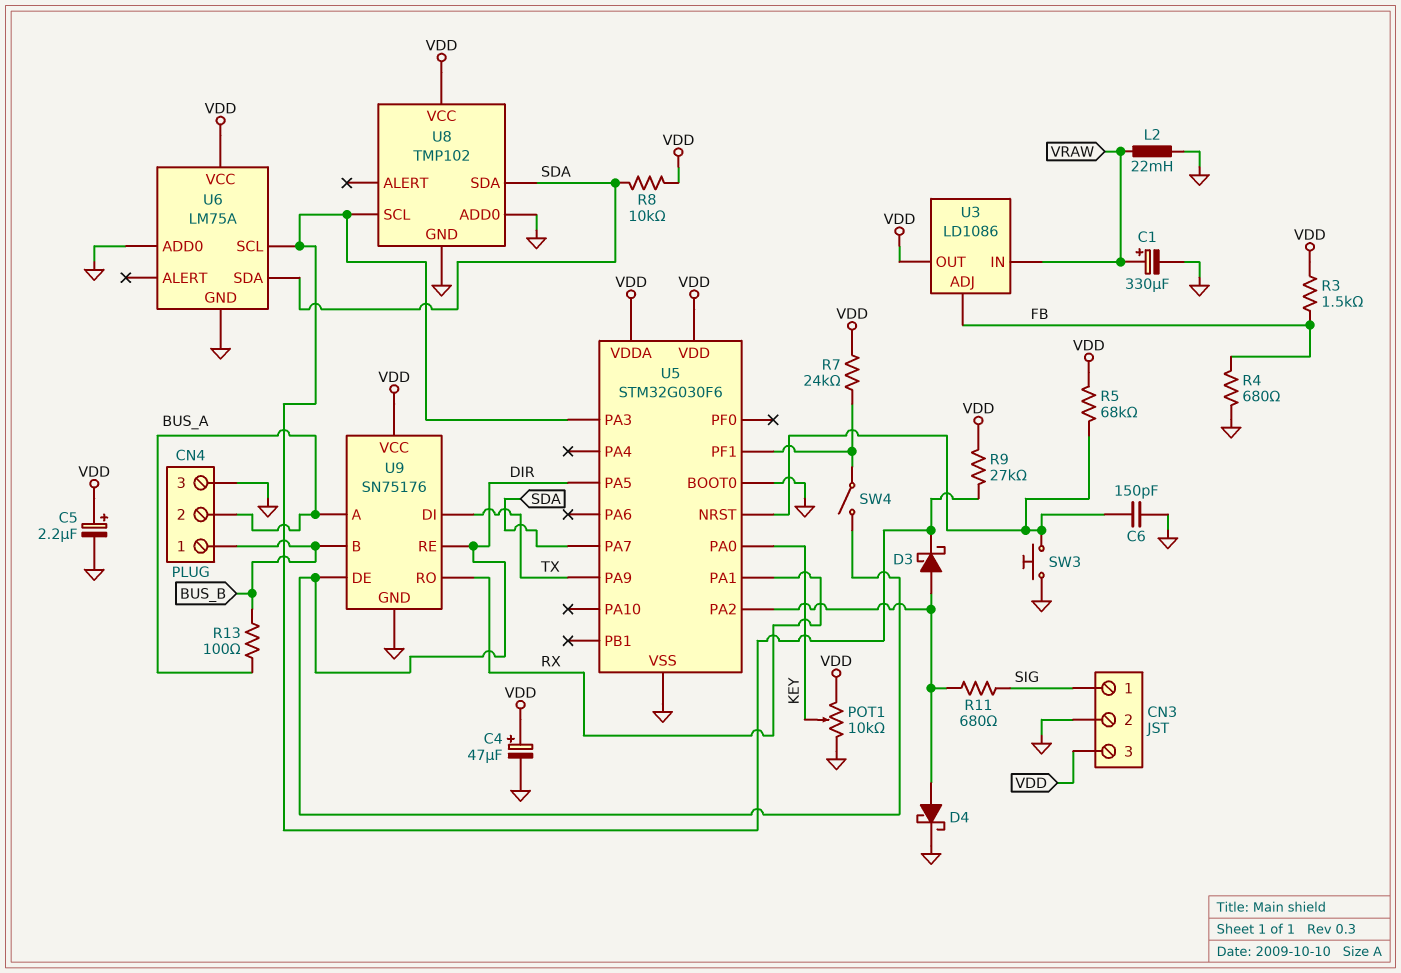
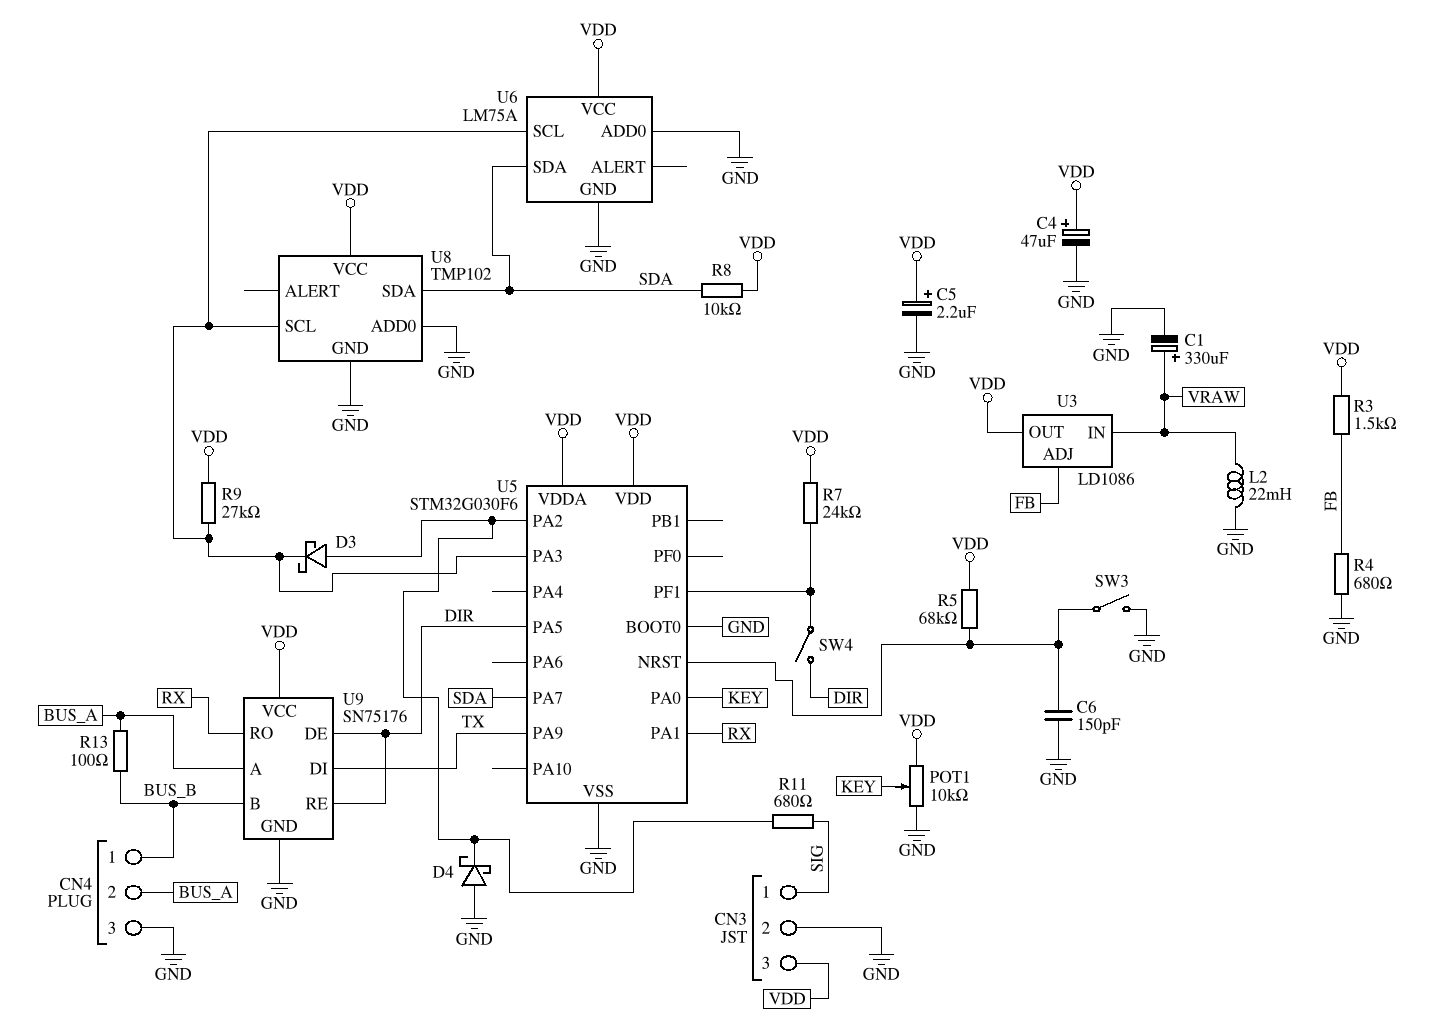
D4: schottky (A U5/PA2, K GND) -> schottky (A GND, K U5/PA2)
SW3: button (GND, U5/NRST) -> switch (GND, U5/NRST)

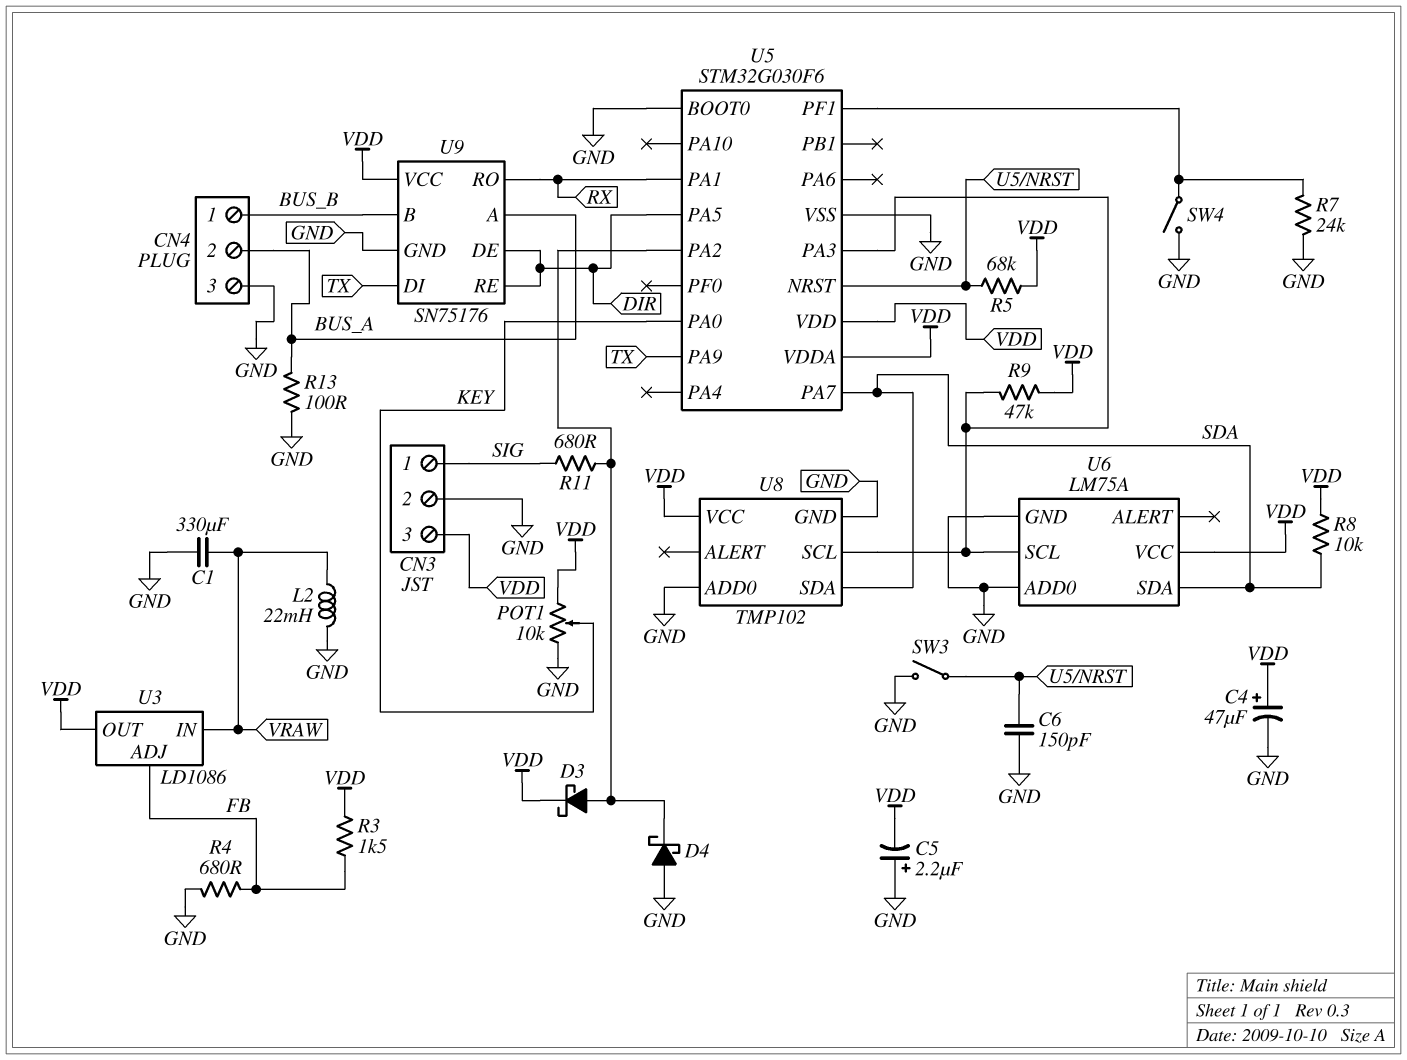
C1: 330uF (plus VRAW, minus GND) -> 330uF (GND, VRAW)
C5: 2.2uF (plus VDD, minus GND) -> 2.2uF (plus GND, minus VDD)
D3: schottky (A U5/PA2, K U5/PA3) -> schottky (A U5/PA2, K VDD)
R7: 24k (U5/PF1, VDD) -> 24k (GND, U5/PF1)
R9: 27k (U5/PA3, VDD) -> 47k (U5/PA3, VDD)
R13: 100 (BUS_A, BUS_B) -> 100 (BUS_A, GND)
SW4: switch (DIR, U5/PF1) -> switch (GND, U5/PF1)

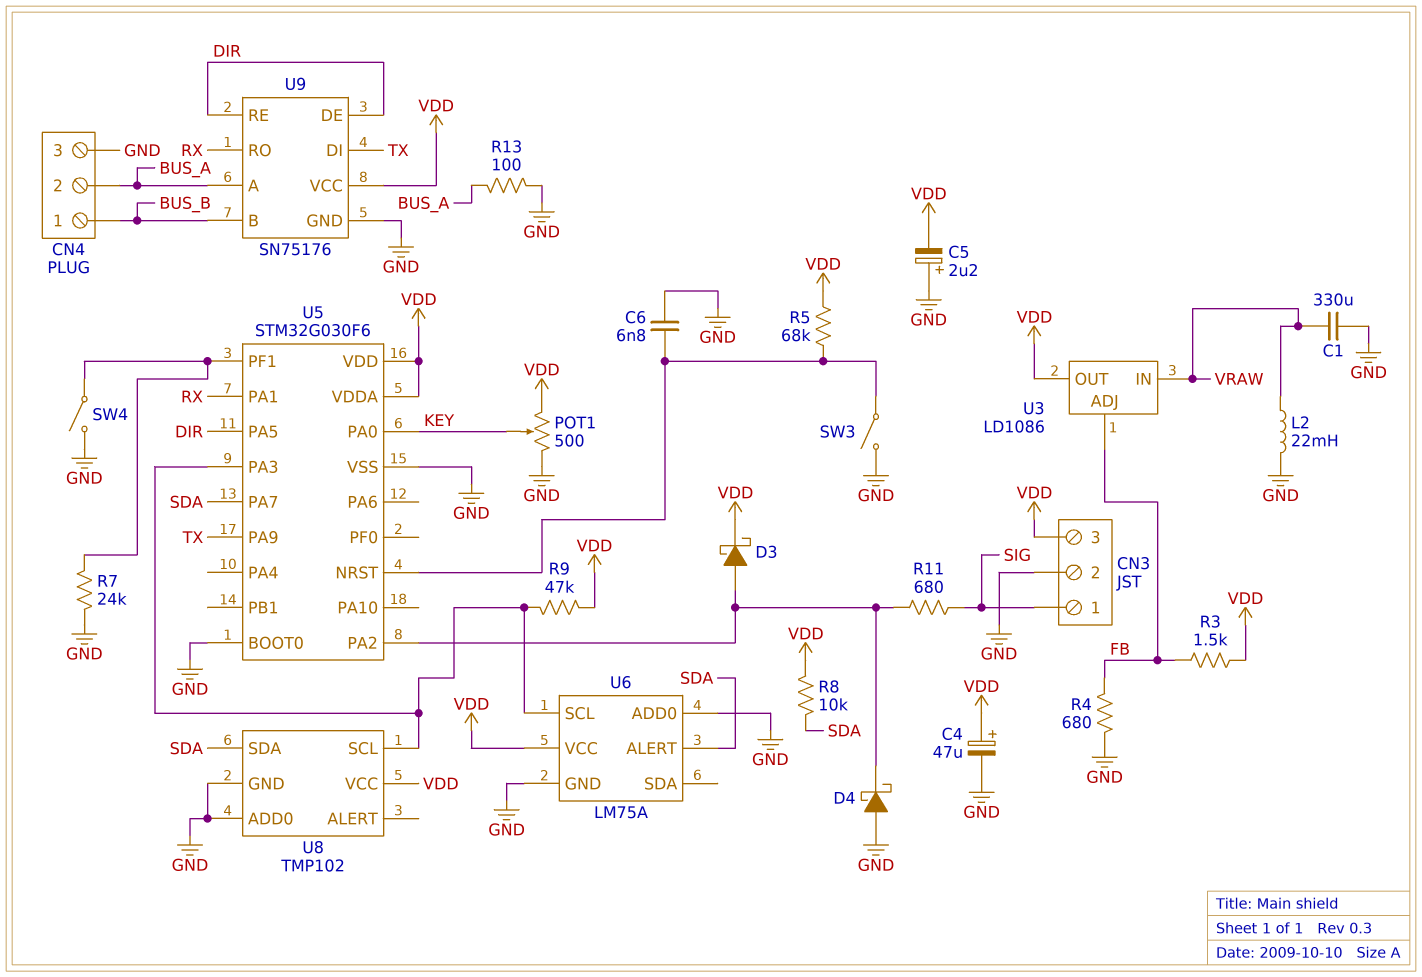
C6: 150pF (GND, U5/NRST) -> 6.8nF (GND, U5/NRST)
POT1: 10k (GND, VDD, wiper KEY) -> 500 (GND, VDD, wiper KEY)
U6 pin ALERT: none -> SDA
U6 pin SDA: SDA -> none

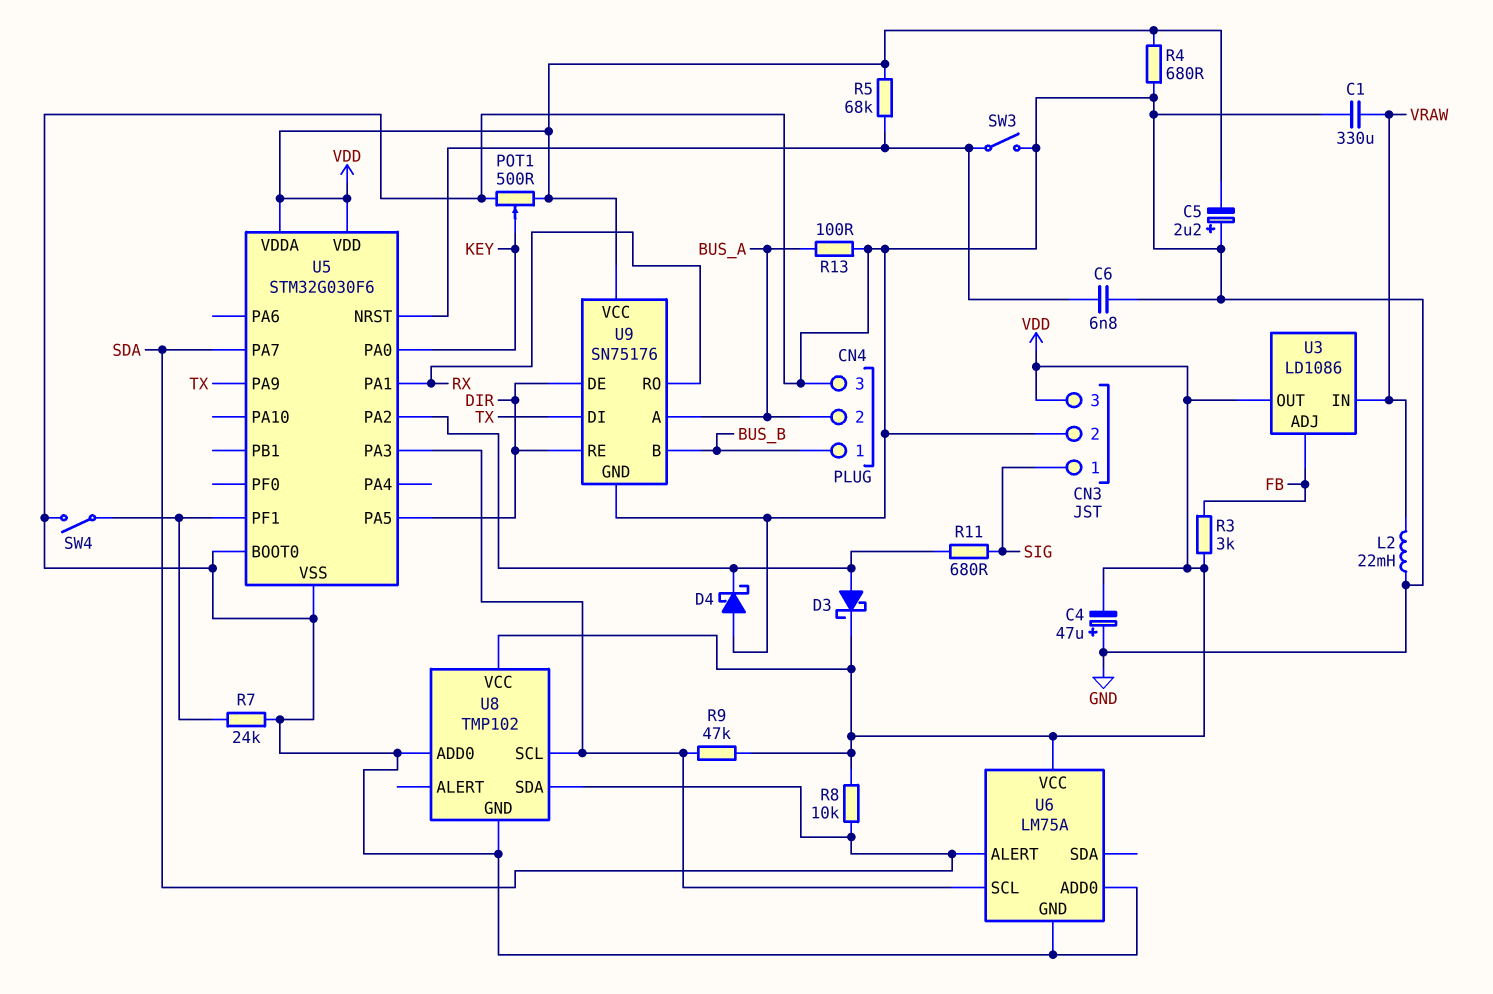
C4: 47uF (plus VDD, minus GND) -> 47uF (plus GND, minus VDD)
R3: 1.5k (FB, VDD) -> 3k (FB, VDD)
R4: 680 (FB, GND) -> 680 (GND, VDD)

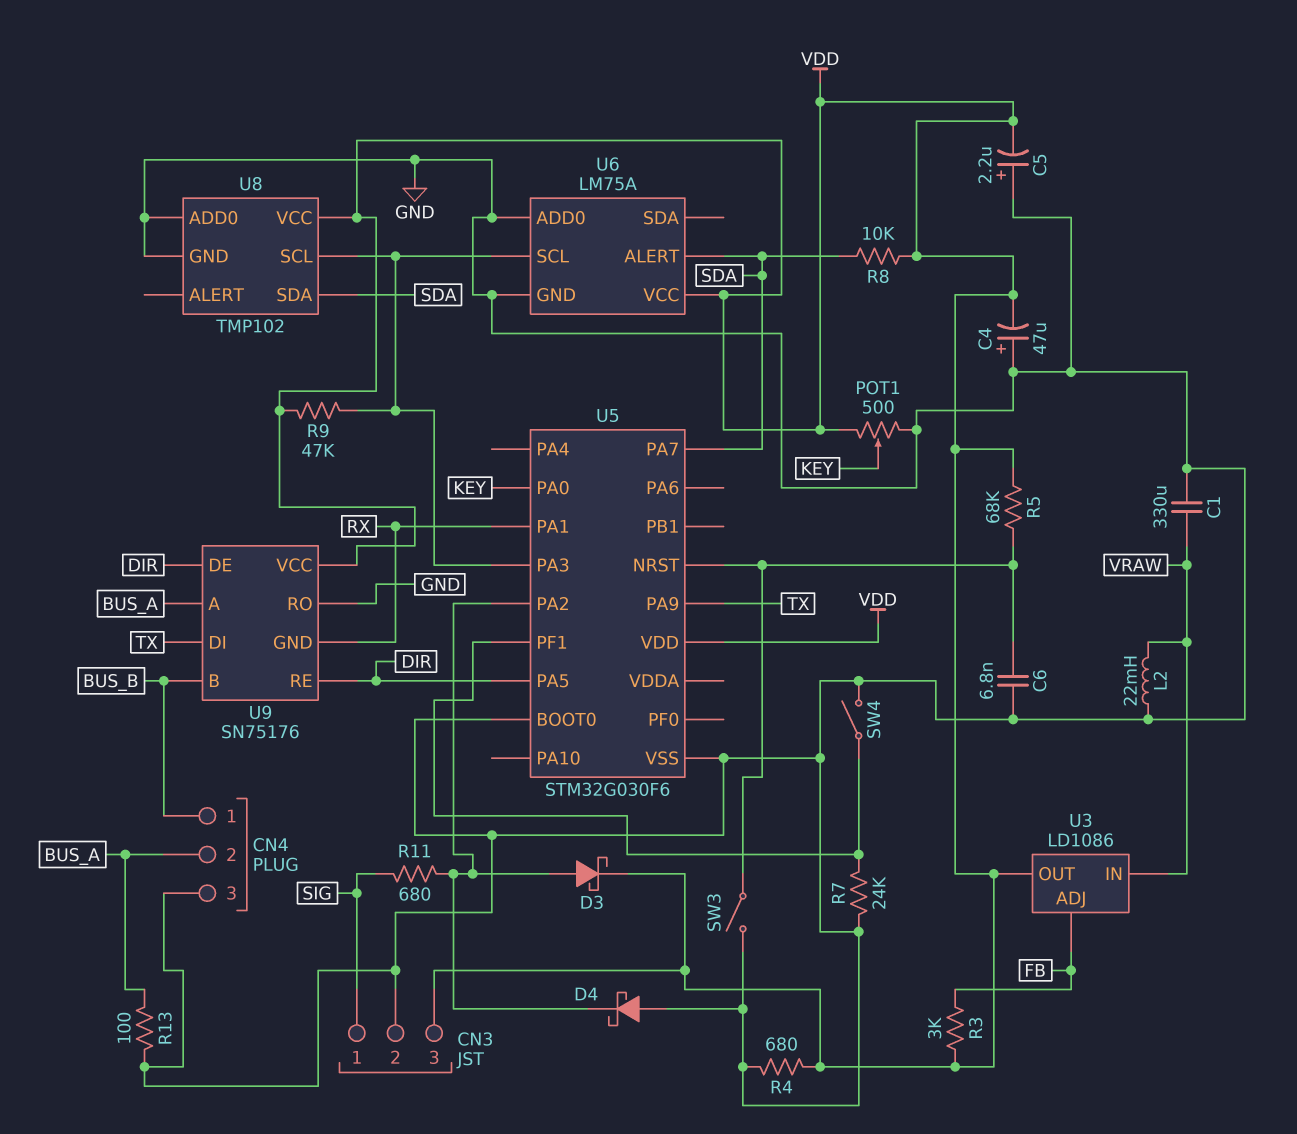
U5 pin VDDA: VDD -> none
U9 pin GND: GND -> RX
U9 pin RO: RX -> GND

